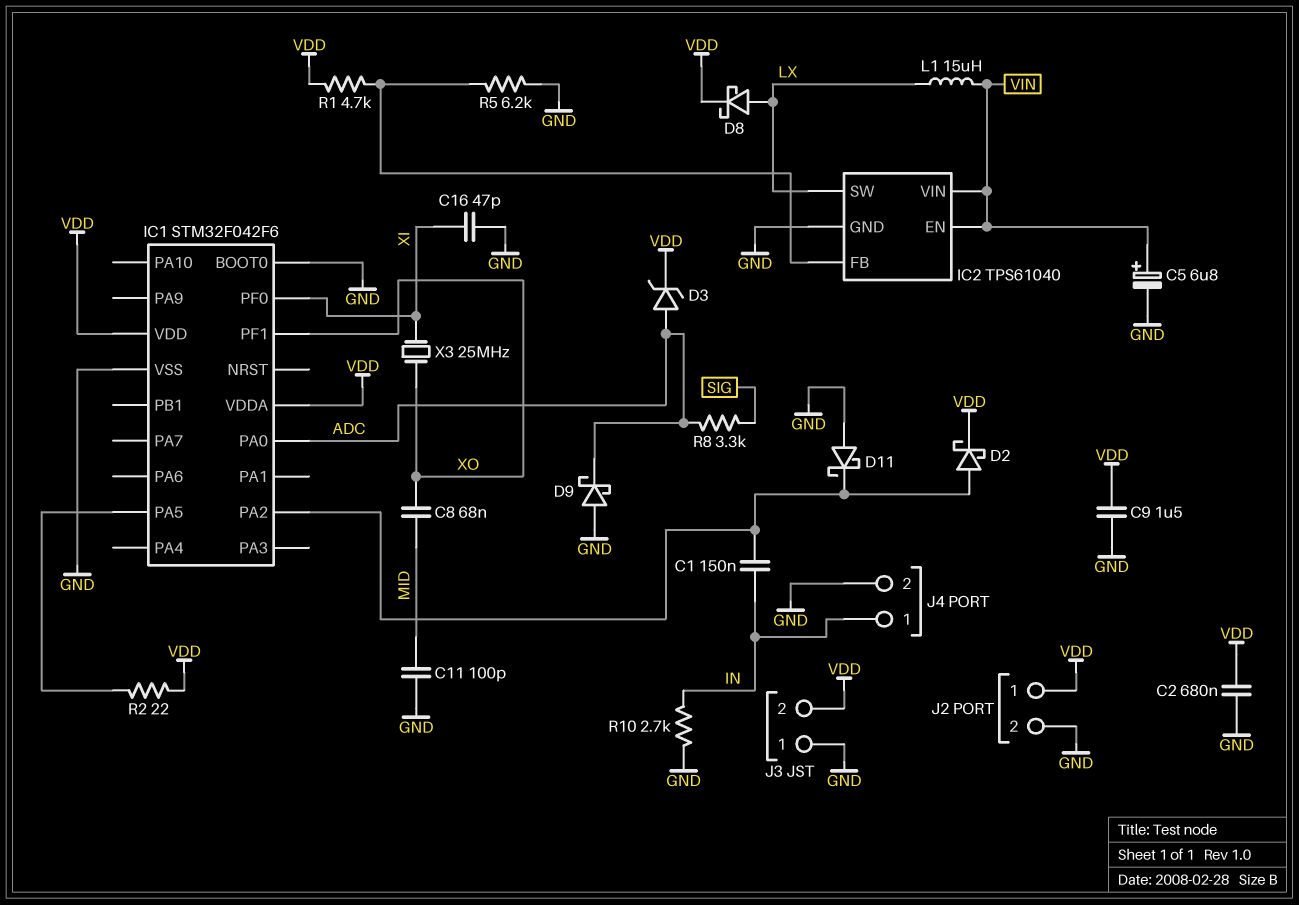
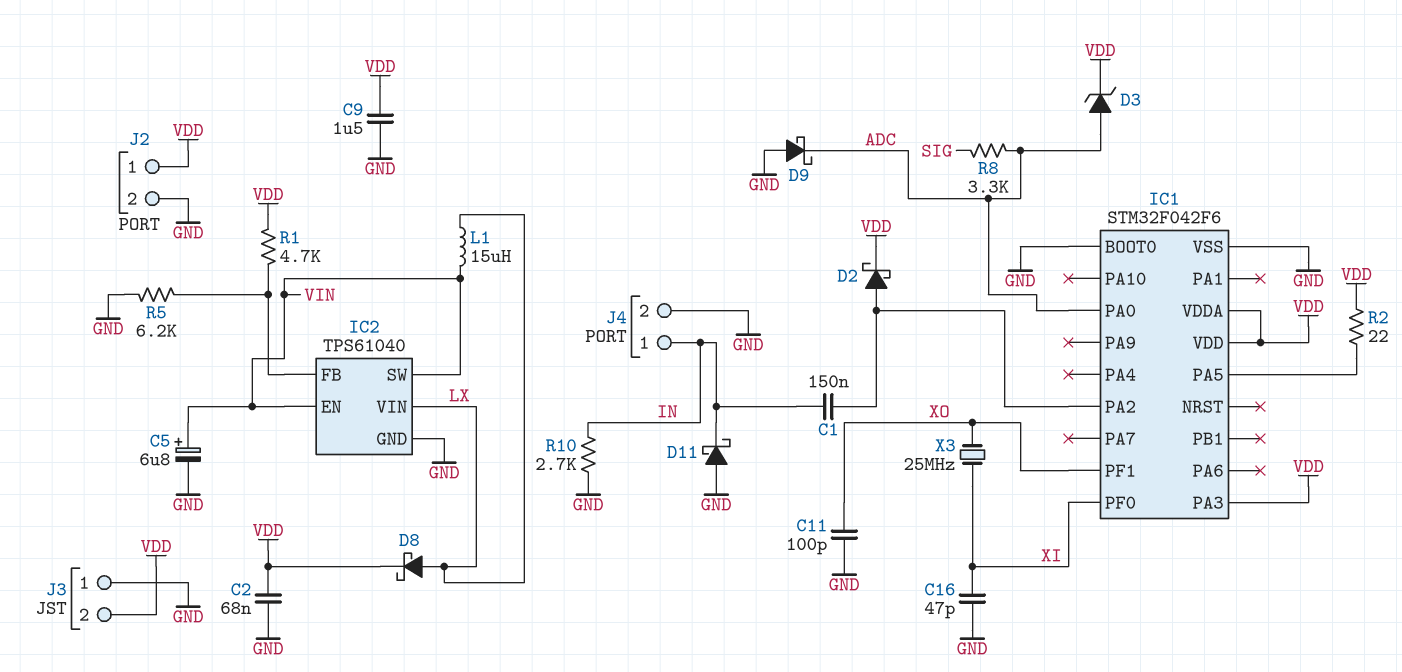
C2: 680nF (GND, VDD) -> 68nF (GND, VDD)
C8: 68nF (MID, XO) -> none
C11: 100pF (GND, MID) -> 100pF (GND, XO)
D11: schottky (A GND, K IC1/PA2) -> schottky (A GND, K IN)
IC1 pin PA3: none -> VDD
IC2 pin SW: LX -> VIN
IC2 pin VIN: VIN -> LX

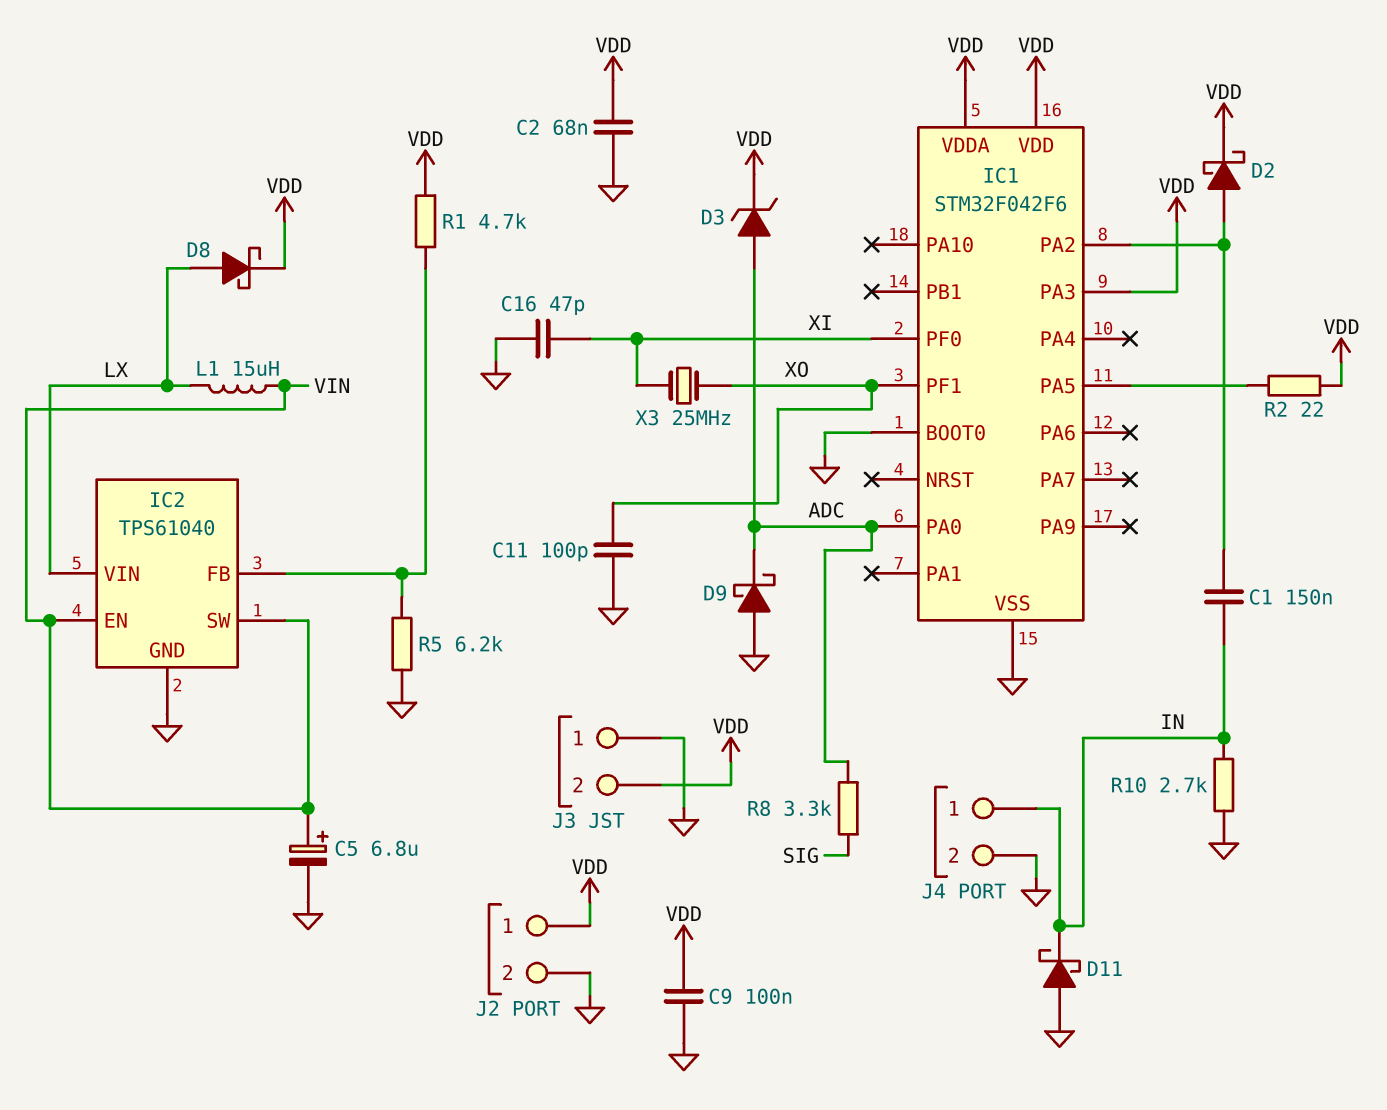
C9: 1.5uF (GND, VDD) -> 100nF (GND, VDD)

